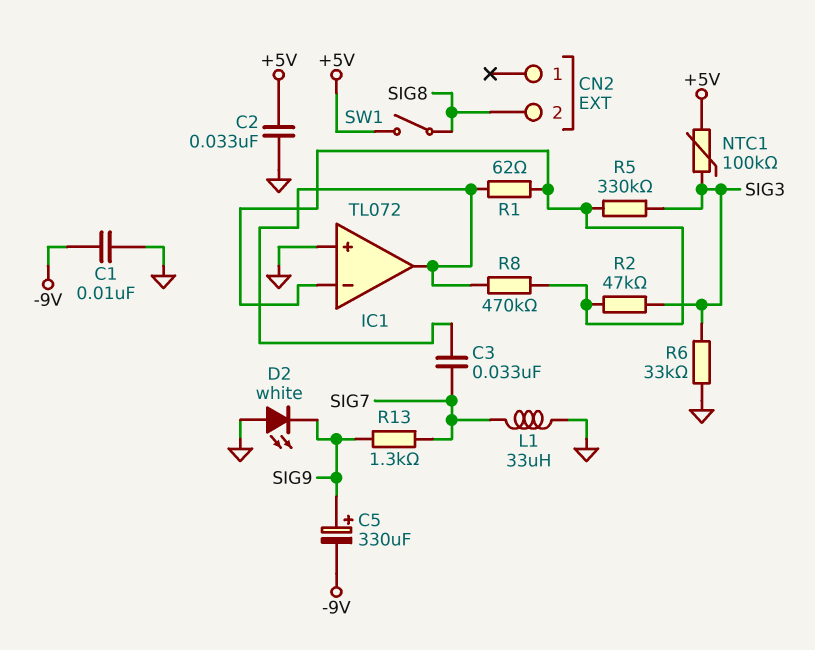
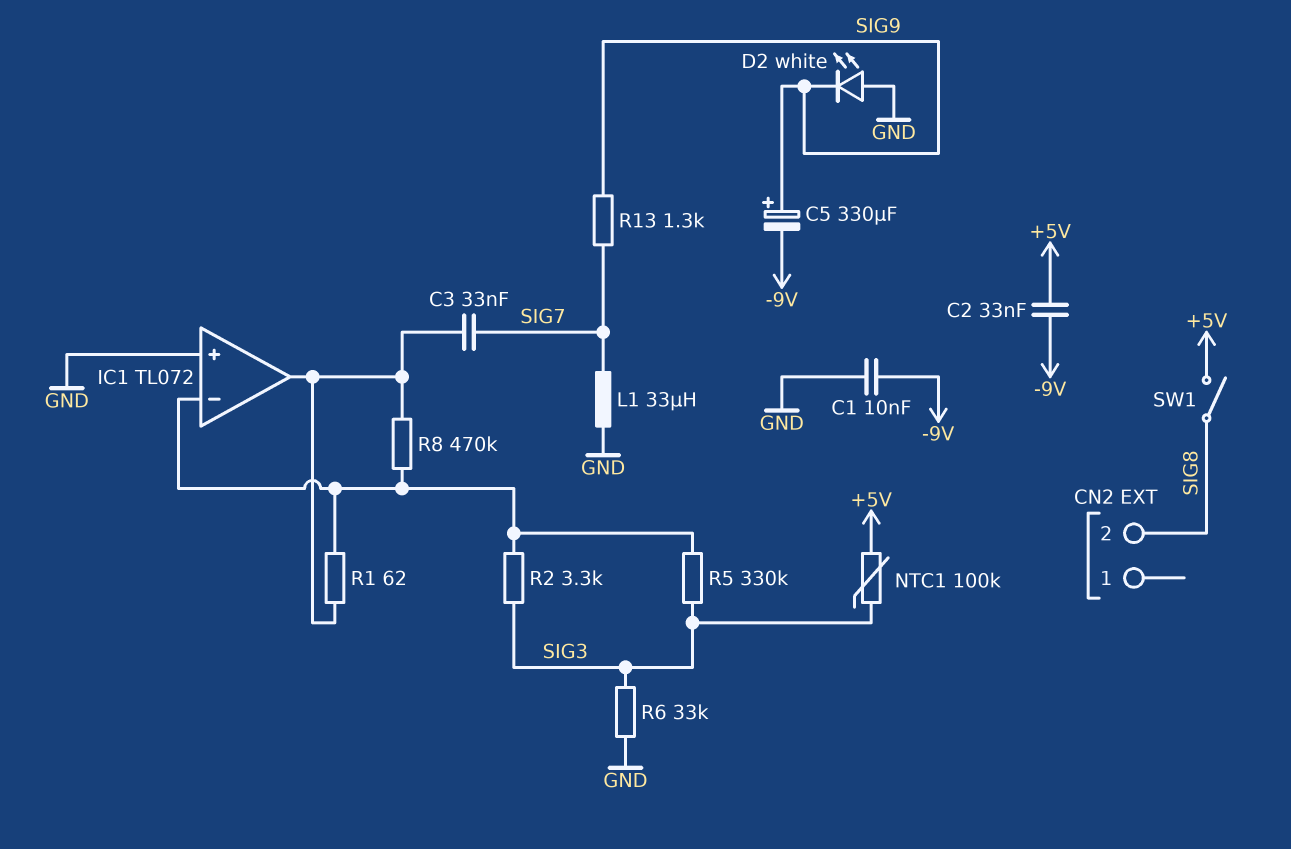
C2: 33nF (+5V, GND) -> 33nF (+5V, -9V)
R2: 47k (IC1/in-, SIG3) -> 3.3k (IC1/in-, SIG3)

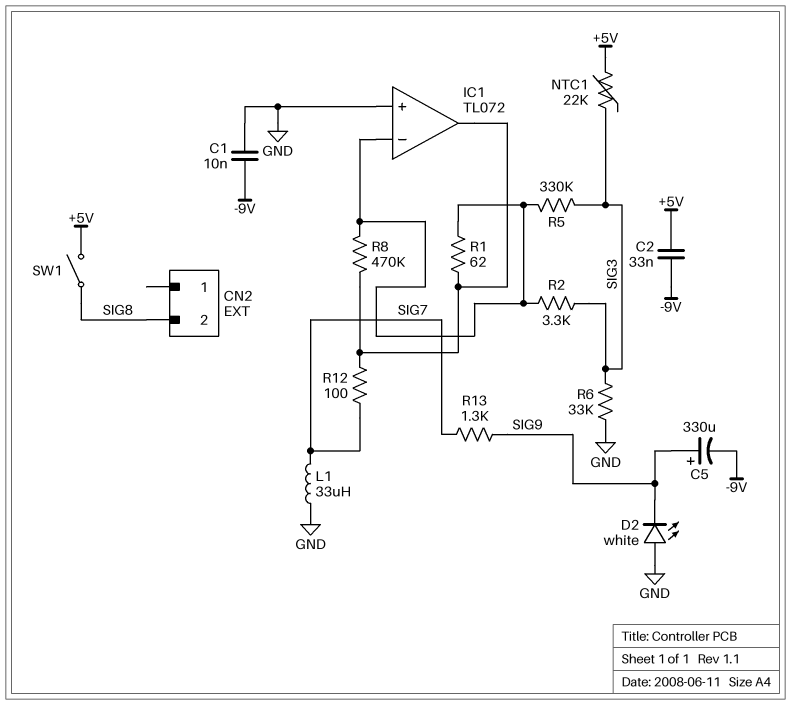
C3: 33nF (IC1/out, SIG7) -> none
NTC1: 100k (+5V, SIG3) -> 22k (+5V, SIG3)
R12: none -> 100 (IC1/out, SIG7)

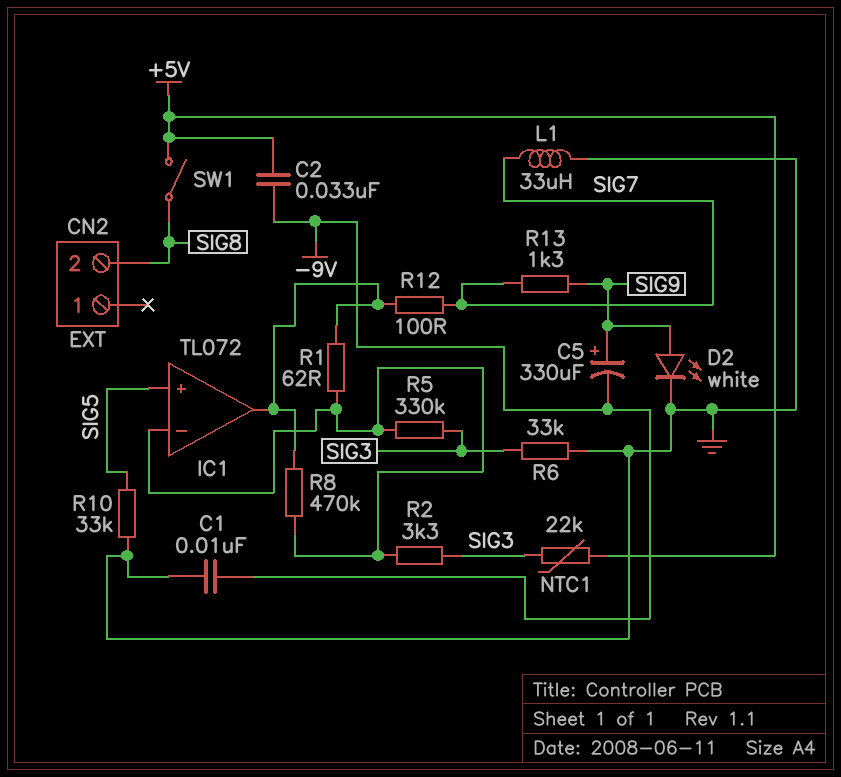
D2: LED white (A GND, K SIG9) -> LED white (A SIG9, K GND)
IC1 pin in+: GND -> SIG5
R10: none -> 33k (GND, SIG5)

